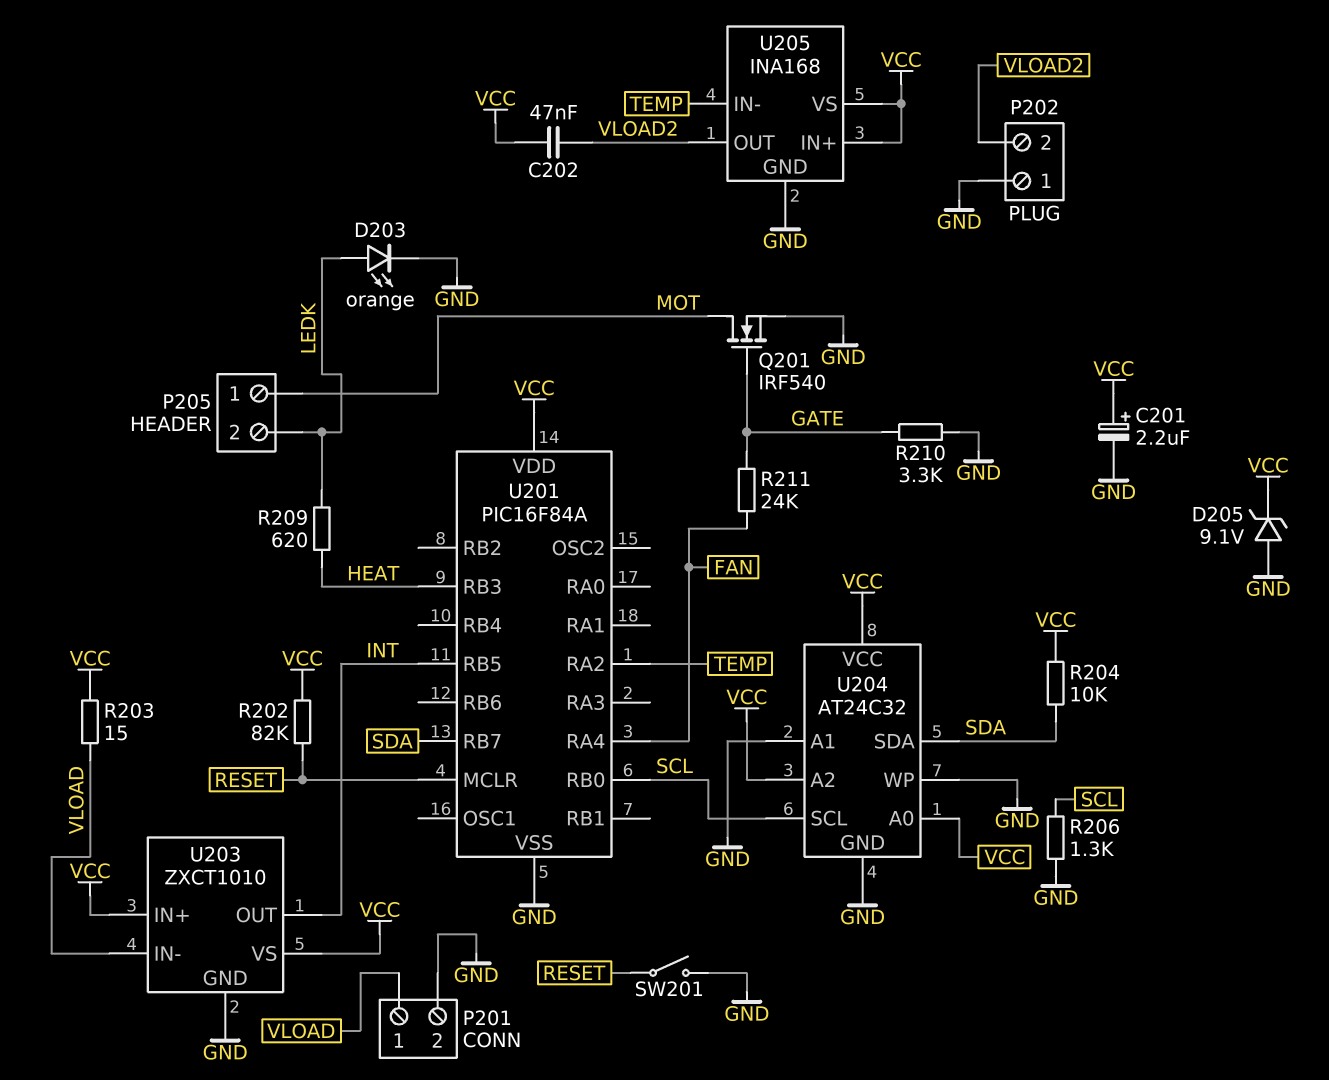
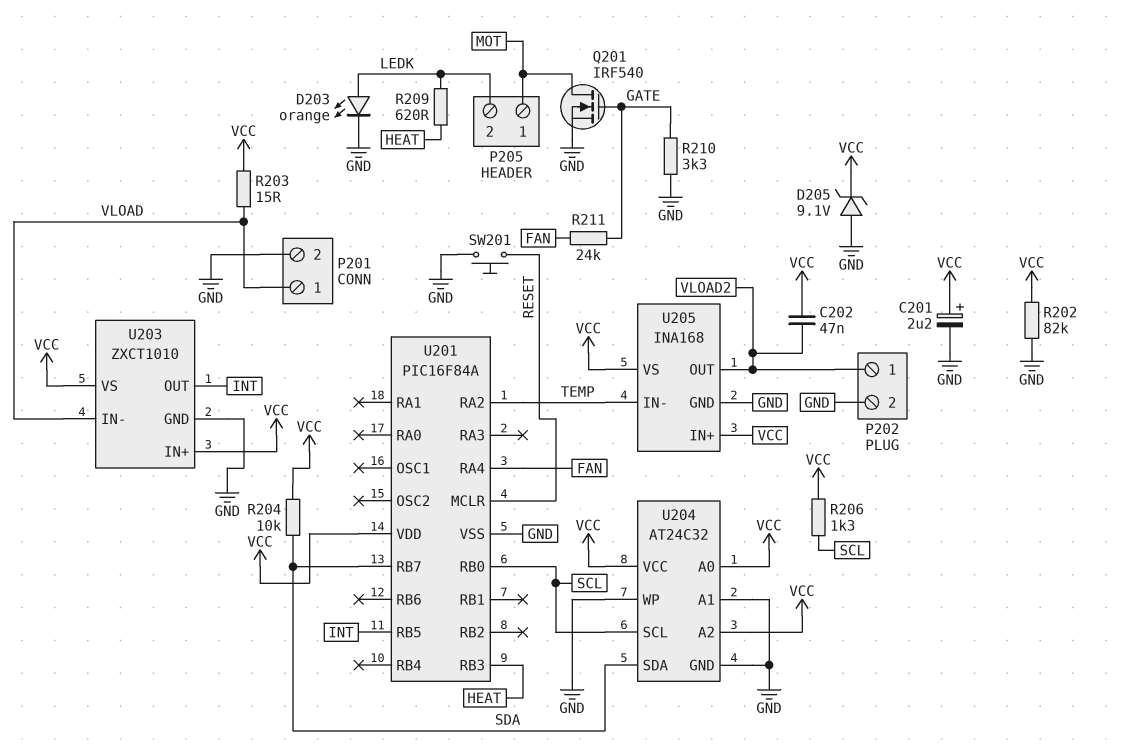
P202 pin 1: GND -> VLOAD2
P202 pin 2: VLOAD2 -> GND
R202: 82k (RESET, VCC) -> 82k (GND, VCC)
R206: 1.3k (GND, SCL) -> 1.3k (SCL, VCC)
SW201: switch (GND, RESET) -> button (GND, RESET)

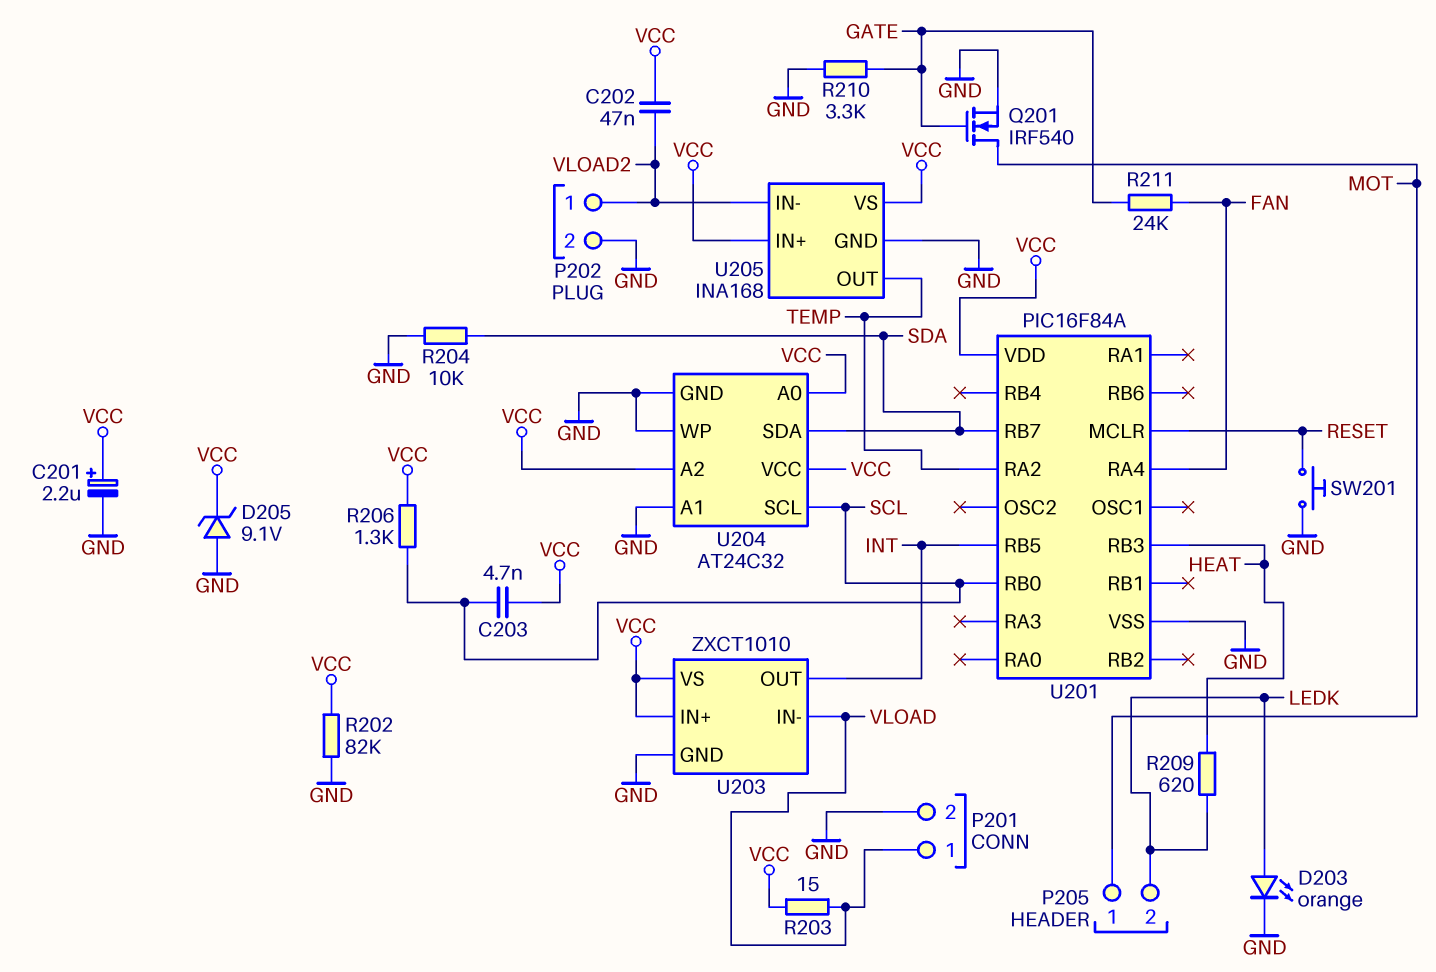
C203: none -> 4.7nF (SCL, VCC)
R204: 10k (SDA, VCC) -> 10k (GND, SDA)
U205 pin IN-: TEMP -> VLOAD2
U205 pin OUT: VLOAD2 -> TEMP

